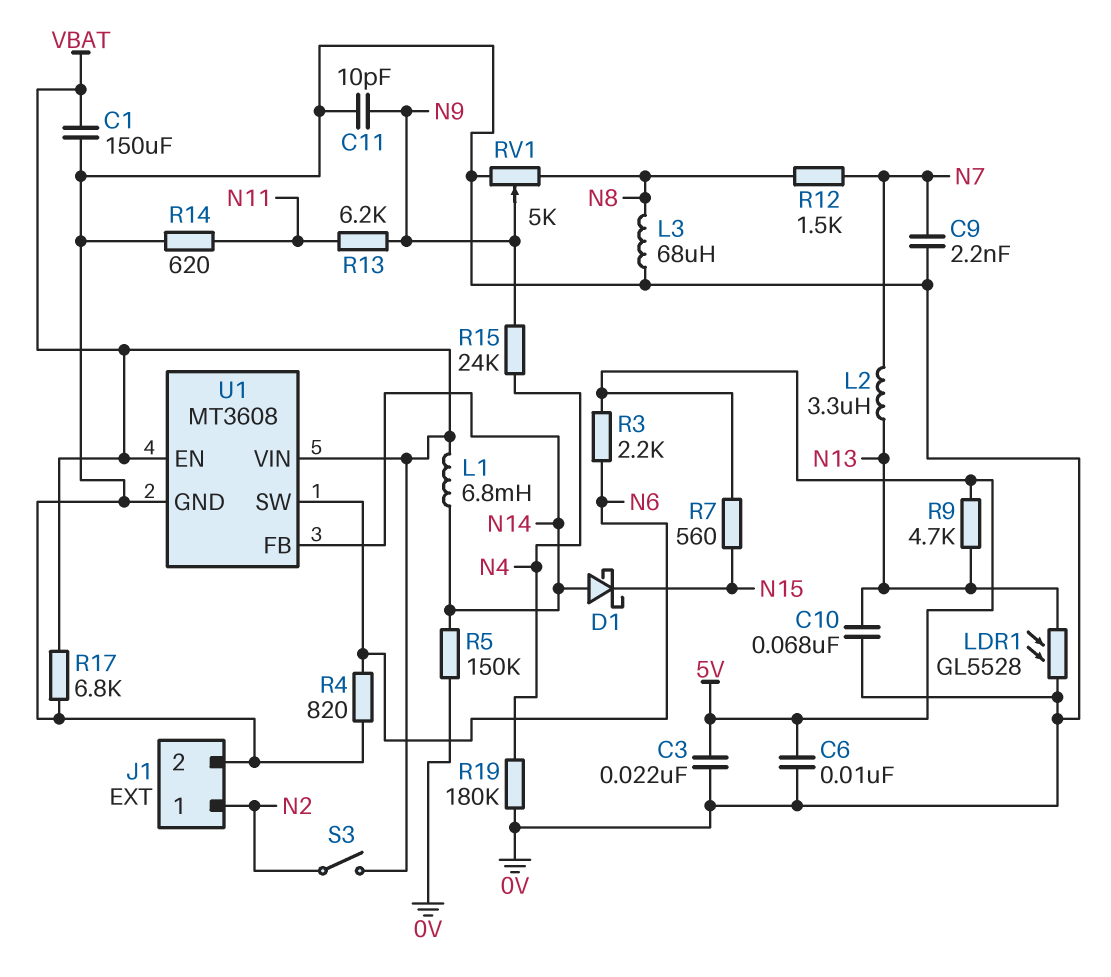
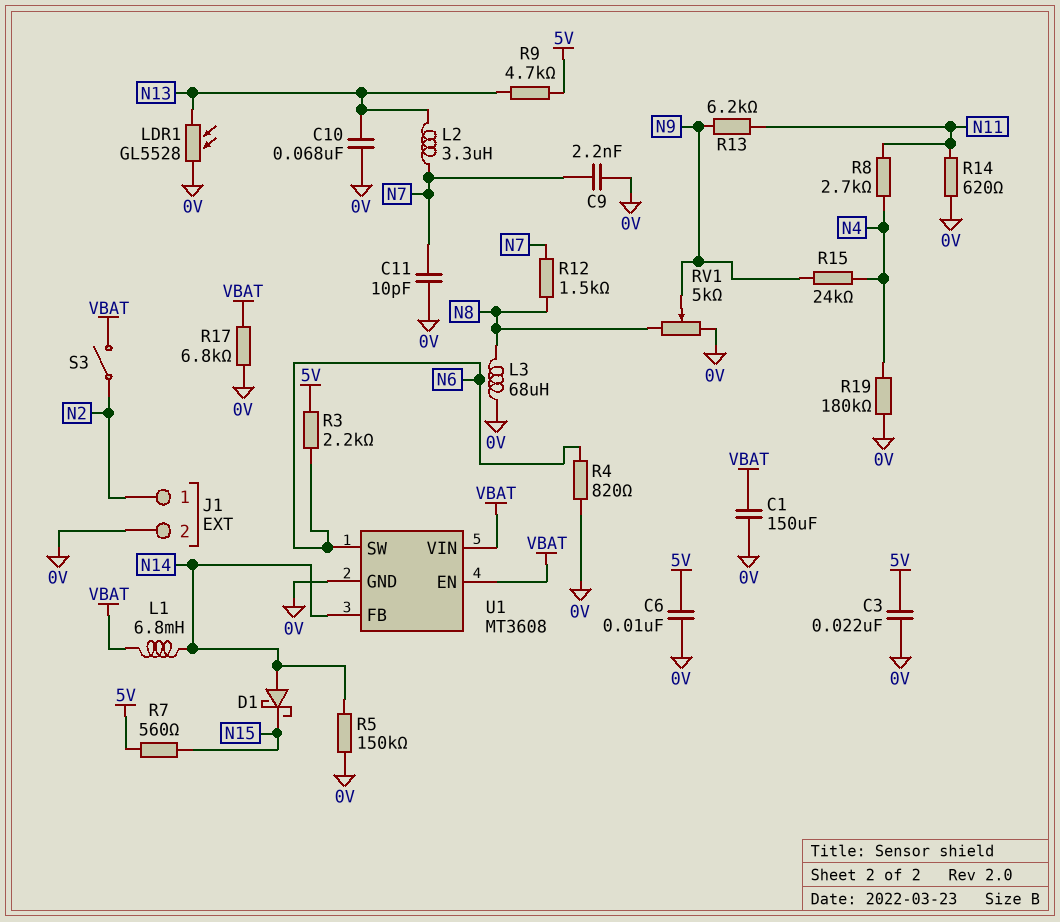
C11: 10pF (0V, N9) -> 10pF (0V, N7)
R8: none -> 2.7k (N4, N11)

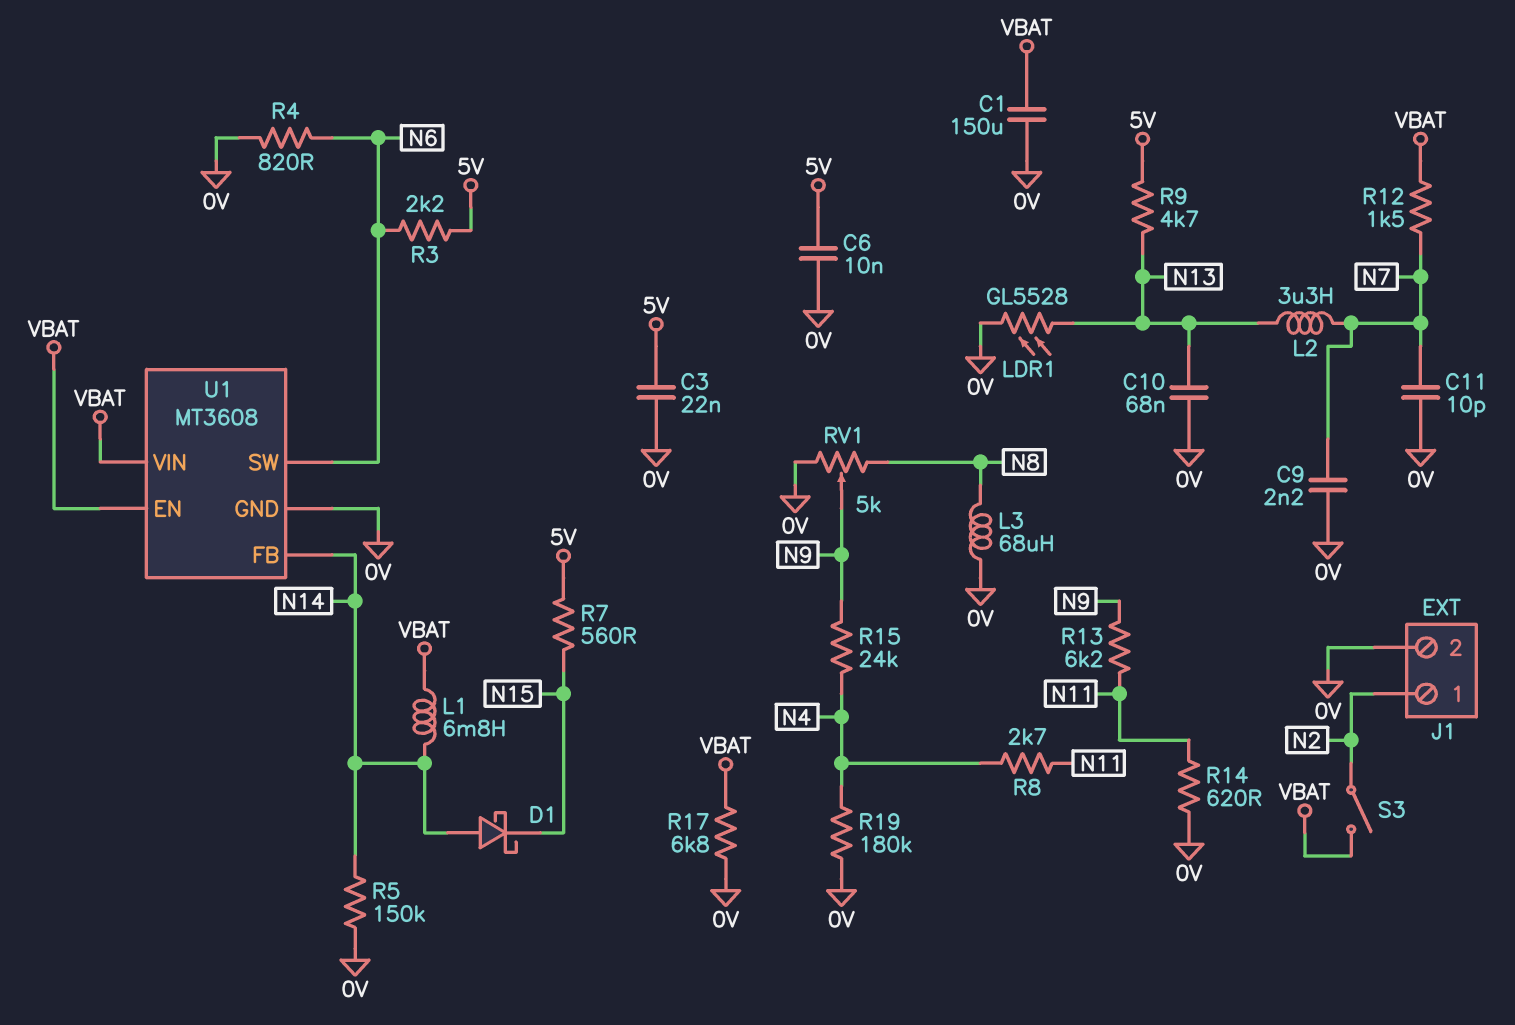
R12: 1.5k (N7, N8) -> 1.5k (N7, VBAT)

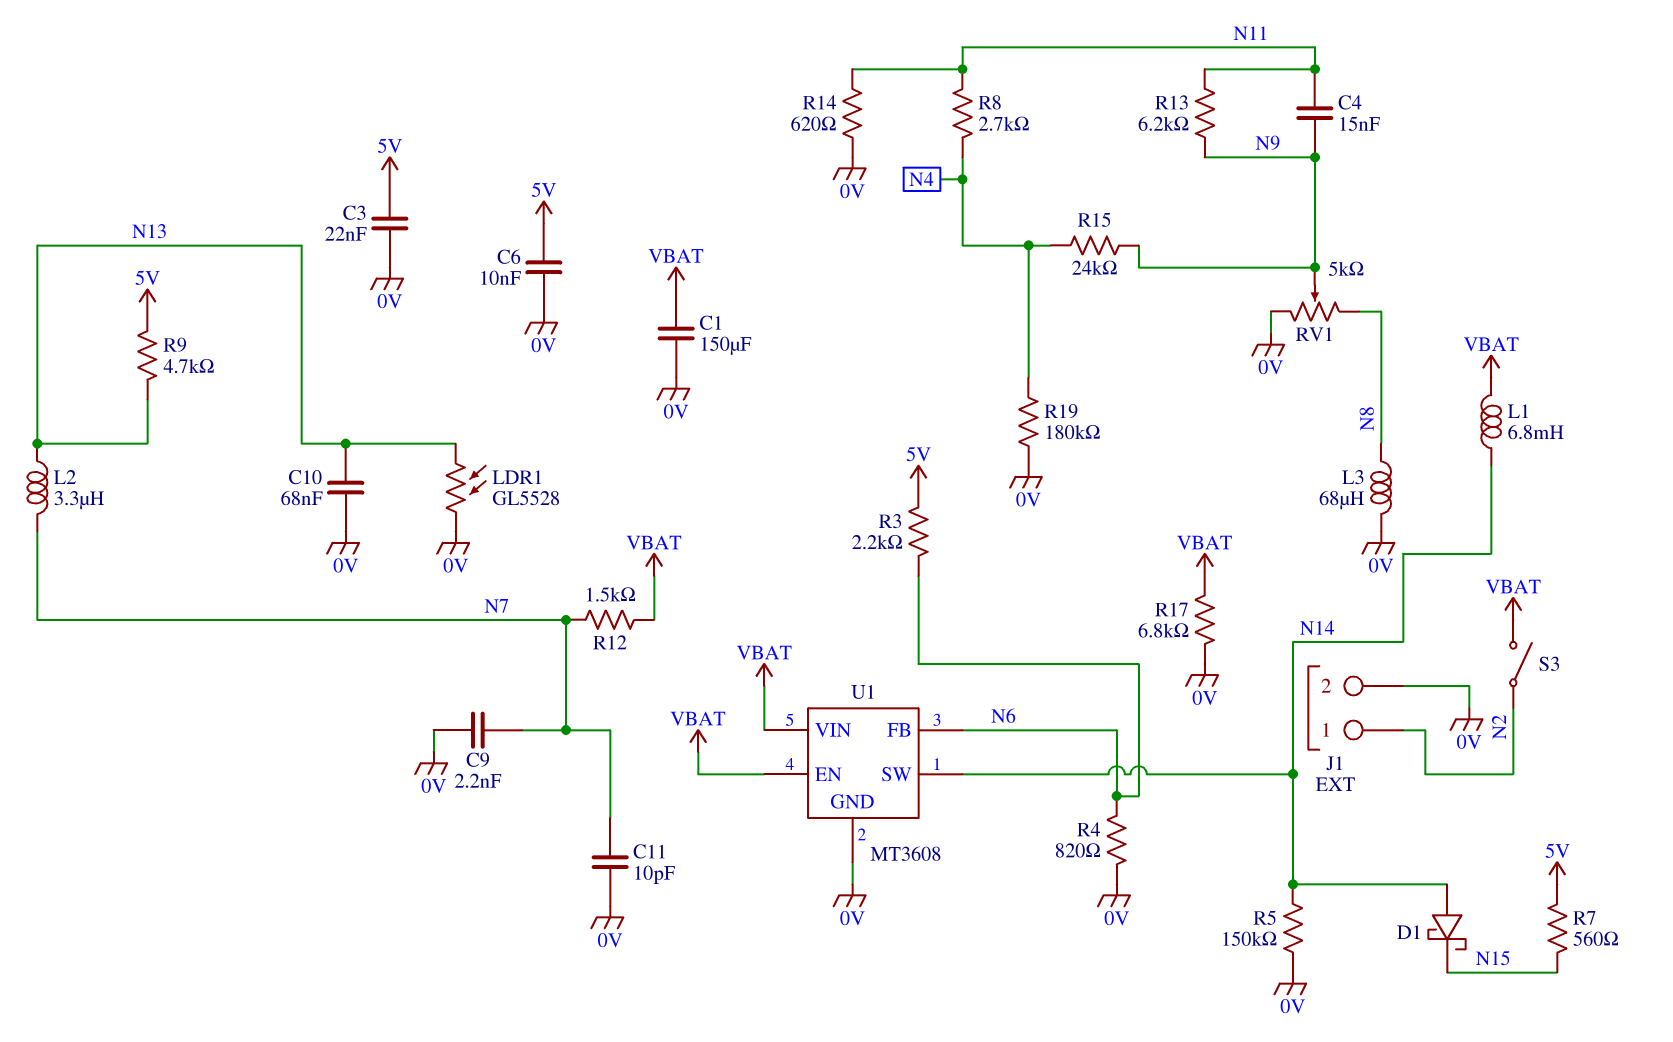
C4: none -> 15nF (N9, N11)
U1 pin FB: N14 -> N6
U1 pin SW: N6 -> N14

